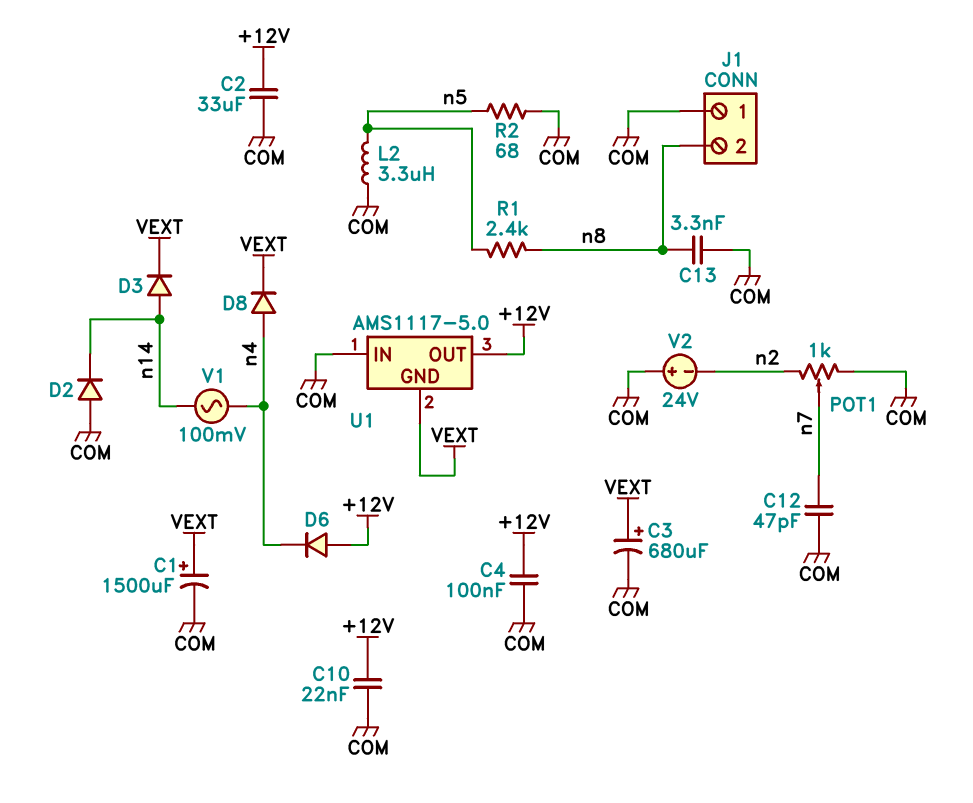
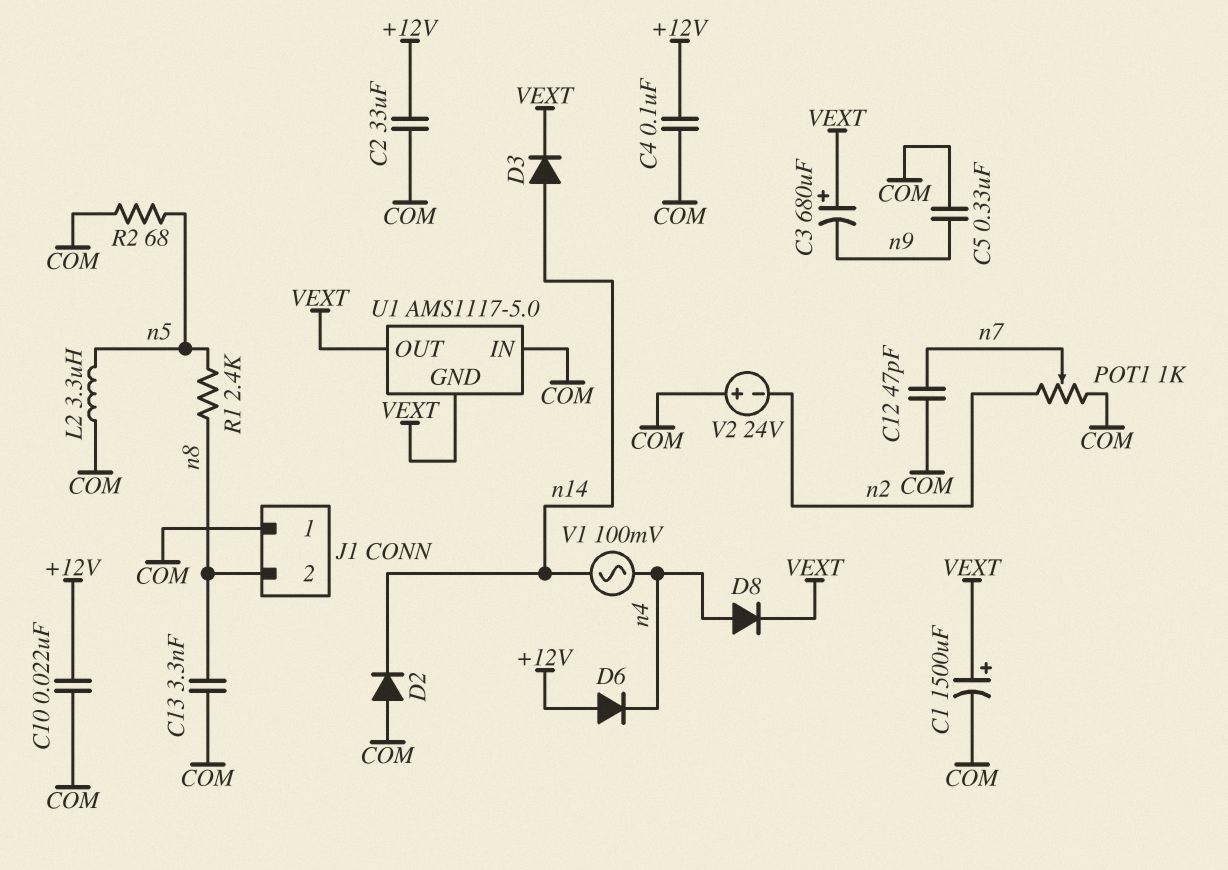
C3: 680uF (plus VEXT, minus COM) -> 680uF (plus VEXT, minus n9)
C5: none -> 330nF (COM, n9)
U1 pin OUT: +12V -> VEXT

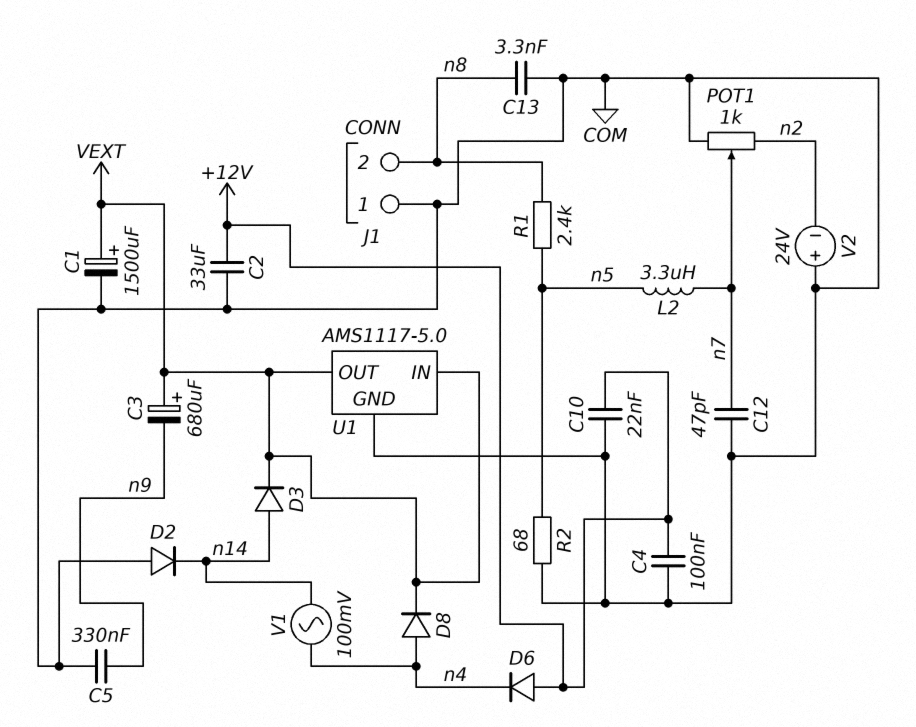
L2: 3.3uH (COM, n5) -> 3.3uH (n5, n7)
U1 pin GND: VEXT -> COM
U1 pin IN: COM -> VEXT

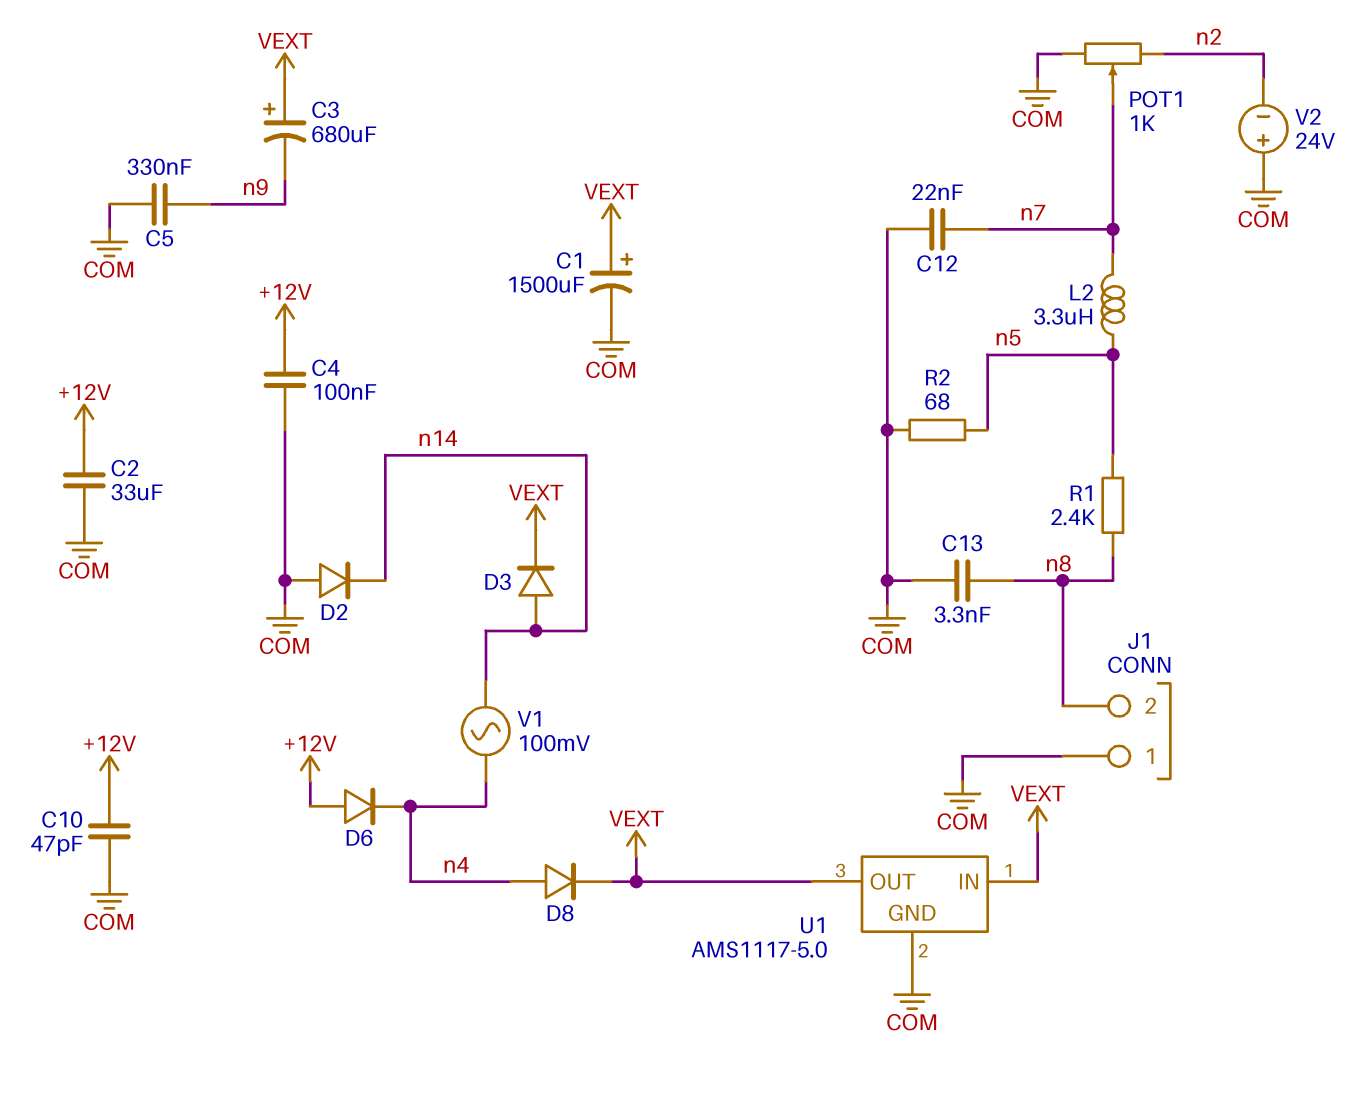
C10: 22nF (+12V, COM) -> 47pF (+12V, COM)
C12: 47pF (COM, n7) -> 22nF (COM, n7)

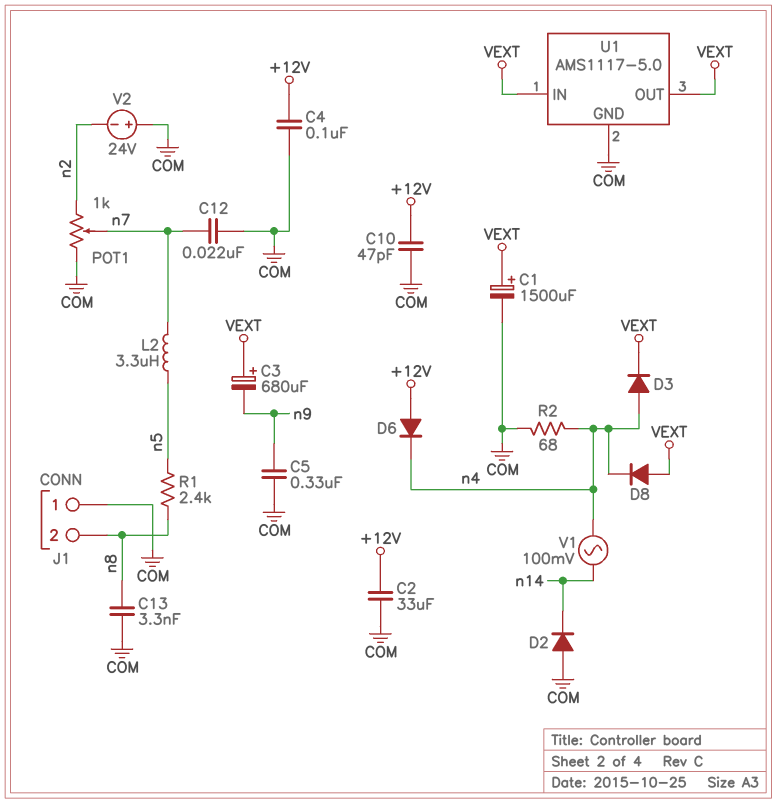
D3: diode (A n14, K VEXT) -> diode (A n4, K VEXT)
D8: diode (A n4, K VEXT) -> diode (A VEXT, K n4)
R2: 68 (COM, n5) -> 68 (COM, n4)

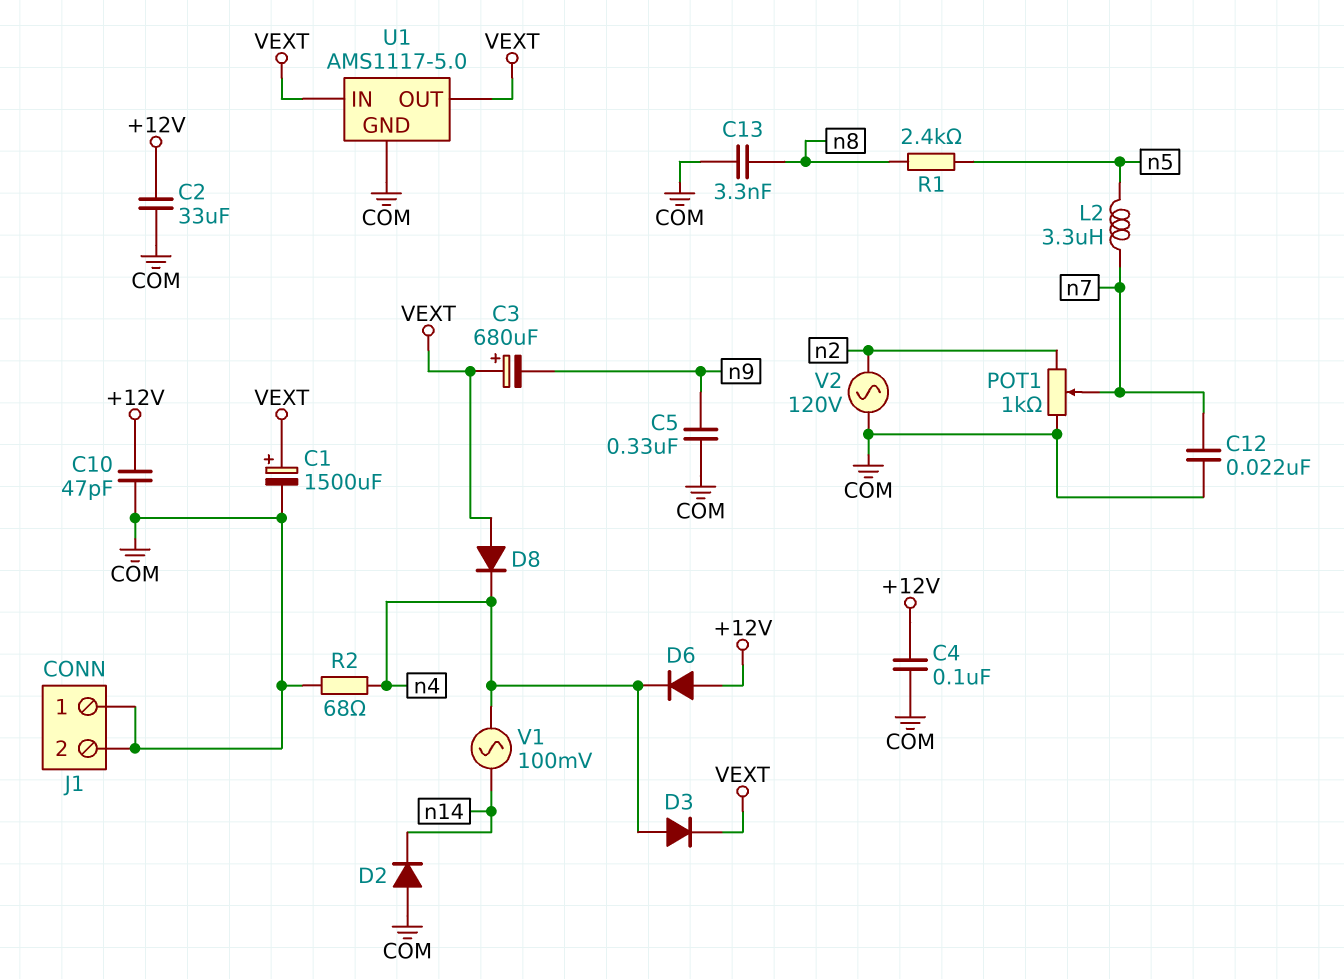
J1 pin 2: n8 -> COM
V2: 24V (plus COM, minus n2) -> AC 120V (COM, n2)

